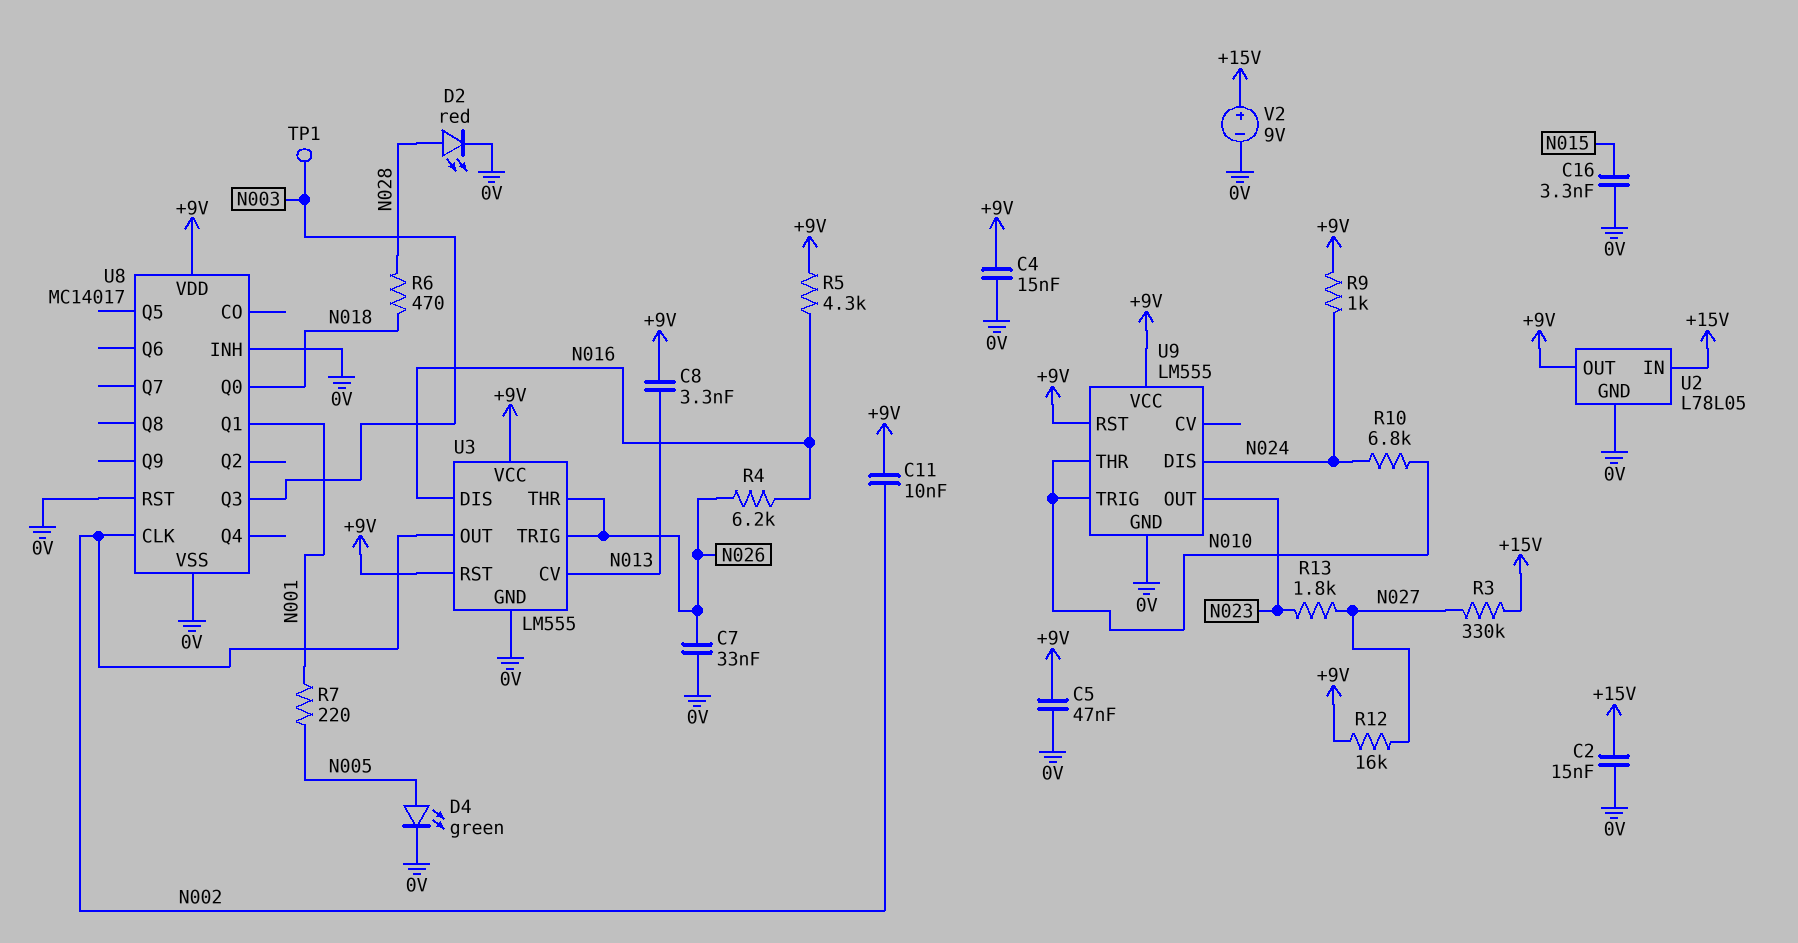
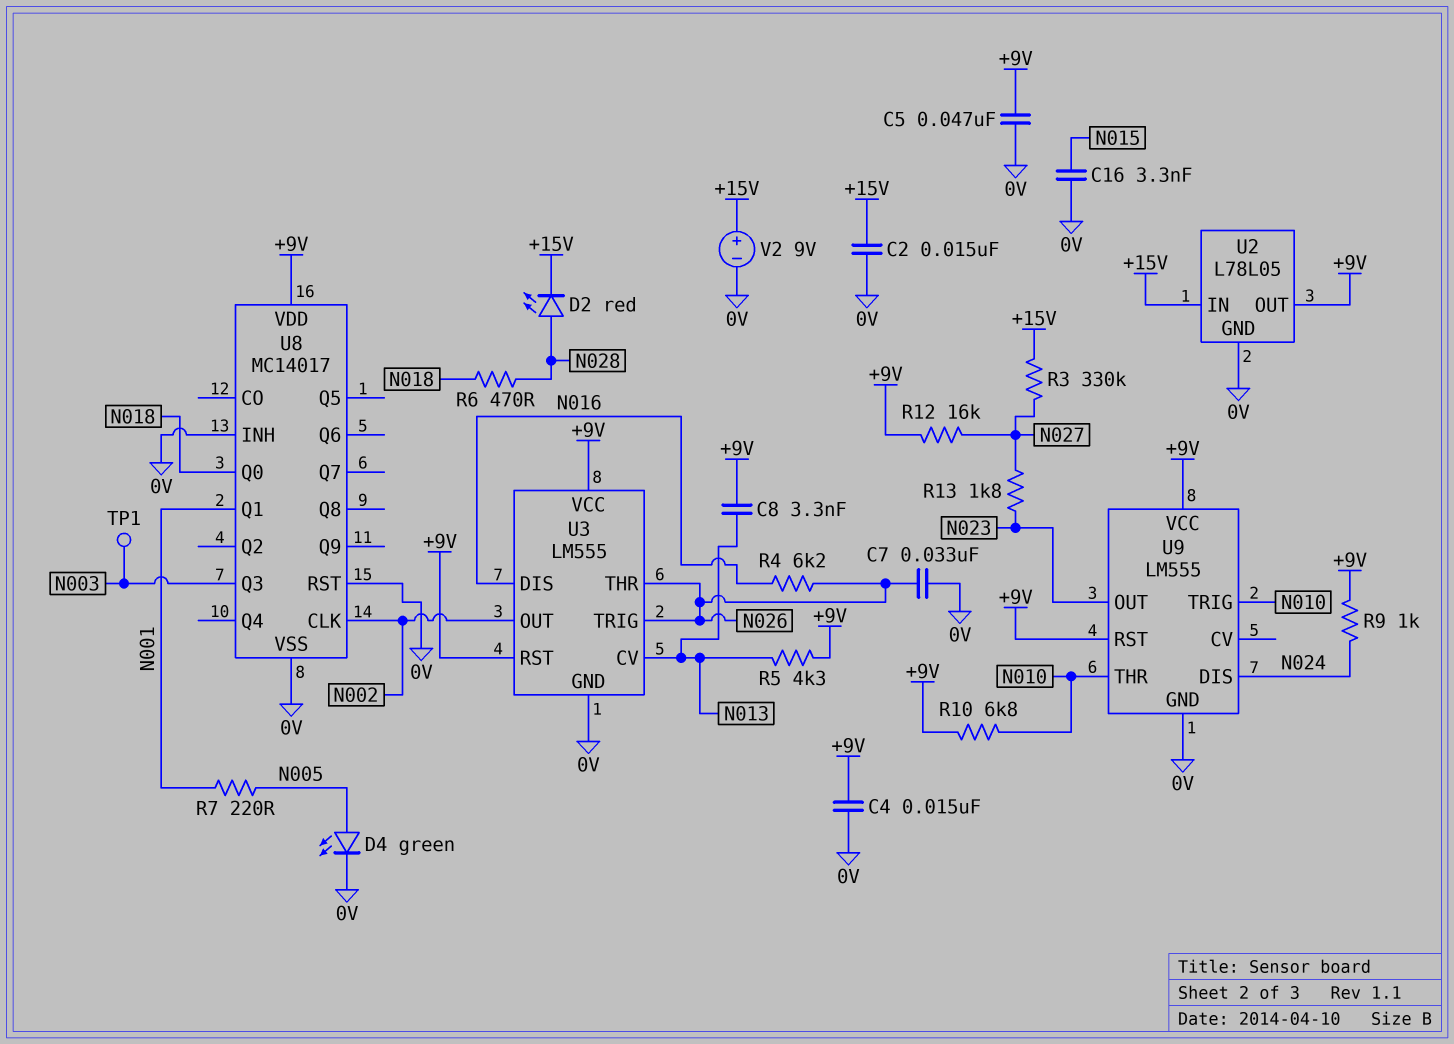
C11: 10nF (+9V, N002) -> none
D2: LED red (A N028, K 0V) -> LED red (A N028, K +15V)
R5: 4.3k (+9V, N016) -> 4.3k (+9V, N013)
R10: 6.8k (N010, N024) -> 6.8k (+9V, N010)

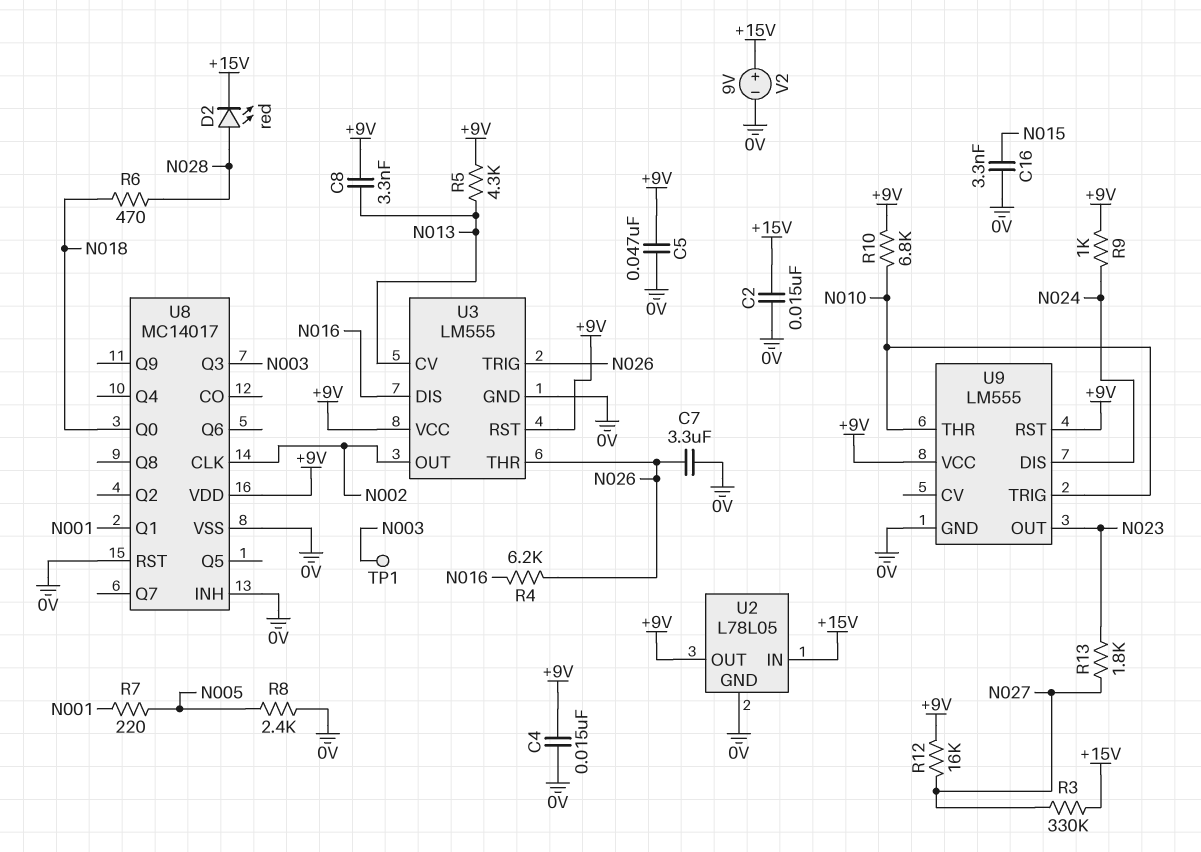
C7: 33nF (0V, N026) -> 3.3uF (0V, N026)
D4: LED green (A N005, K 0V) -> none
R8: none -> 2.4k (0V, N005)

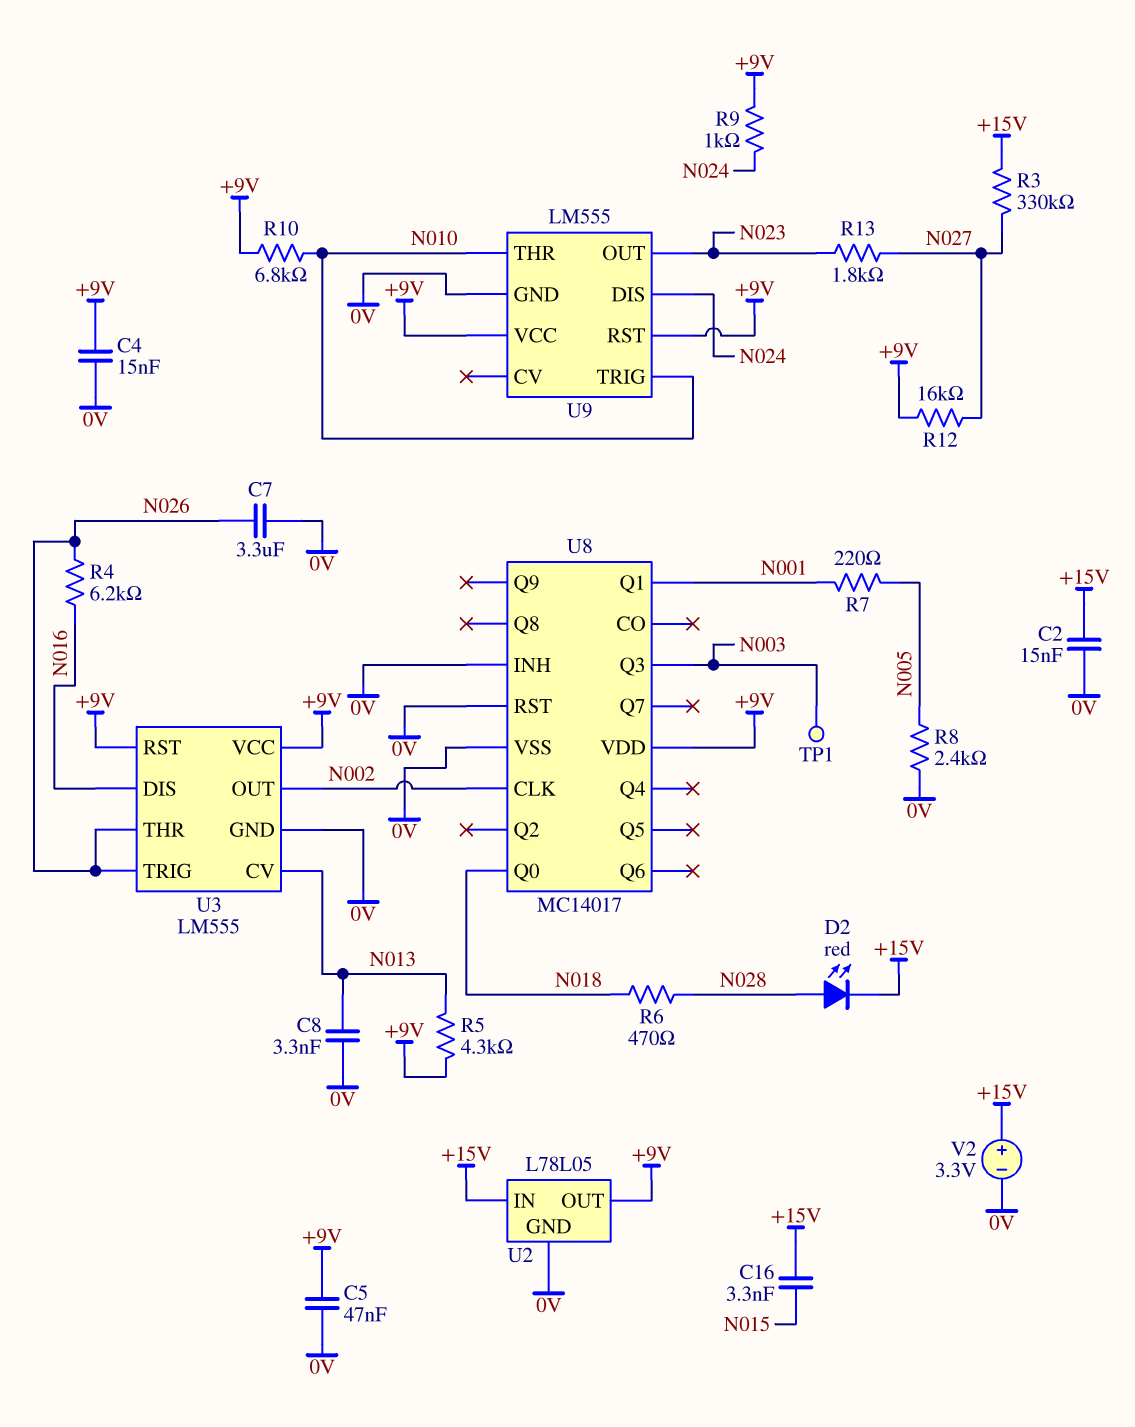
C8: 3.3nF (+9V, N013) -> 3.3nF (0V, N013)
C16: 3.3nF (0V, N015) -> 3.3nF (+15V, N015)
V2: 9V (plus +15V, minus 0V) -> 3.3V (plus +15V, minus 0V)

